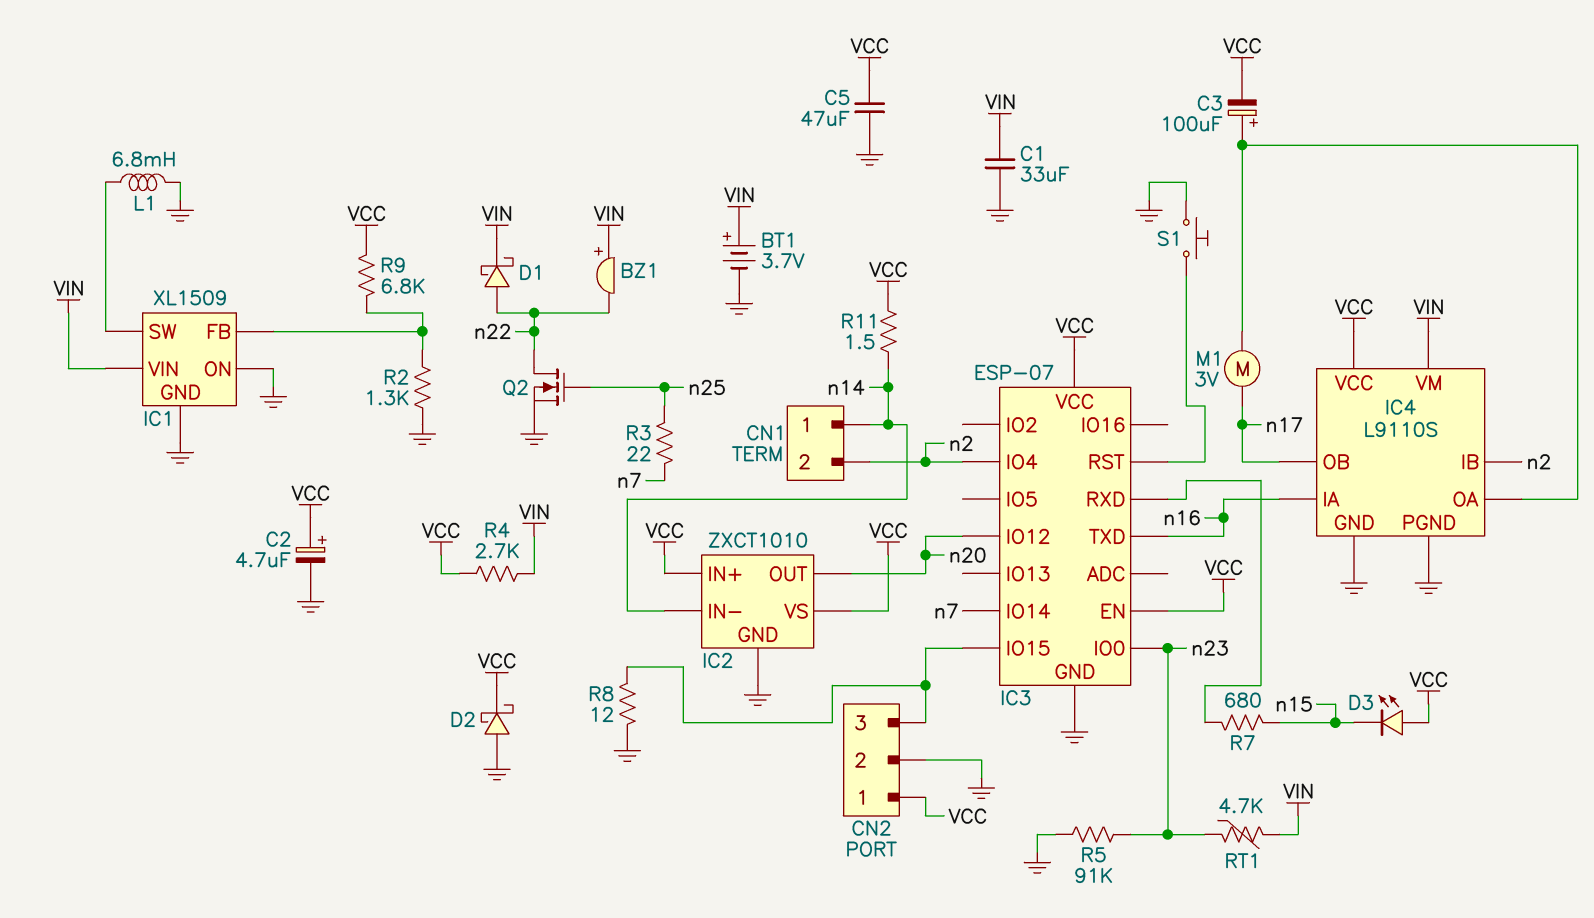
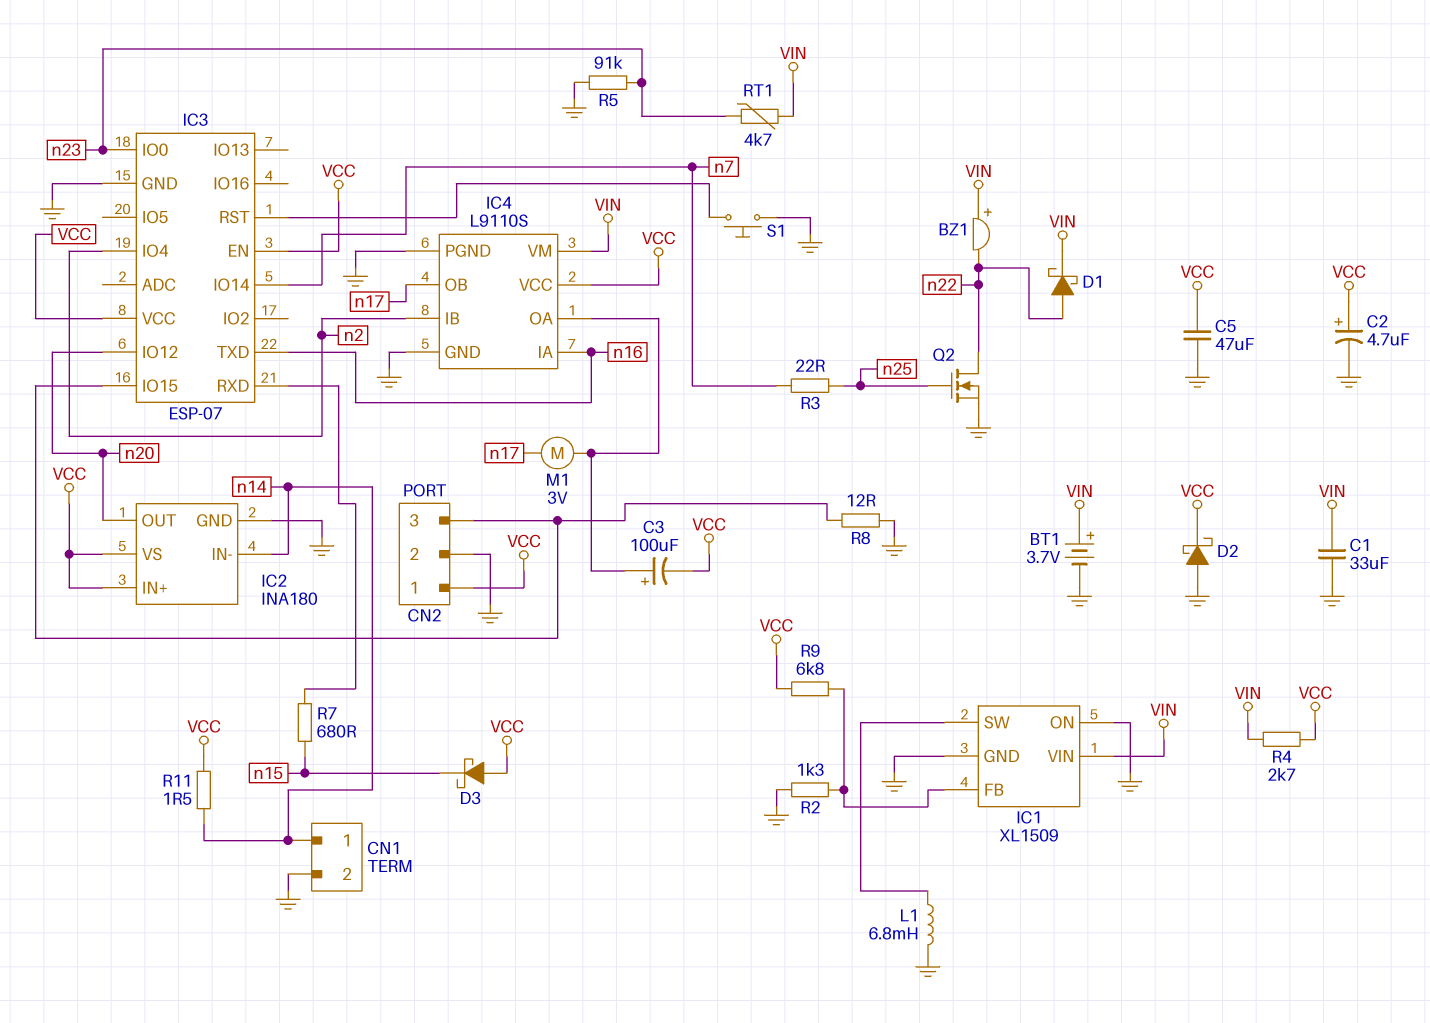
CN1 pin 2: n2 -> GND
D3: LED (A VCC, K n15) -> schottky (A VCC, K n15)
IC2: ZXCT1010 -> INA180

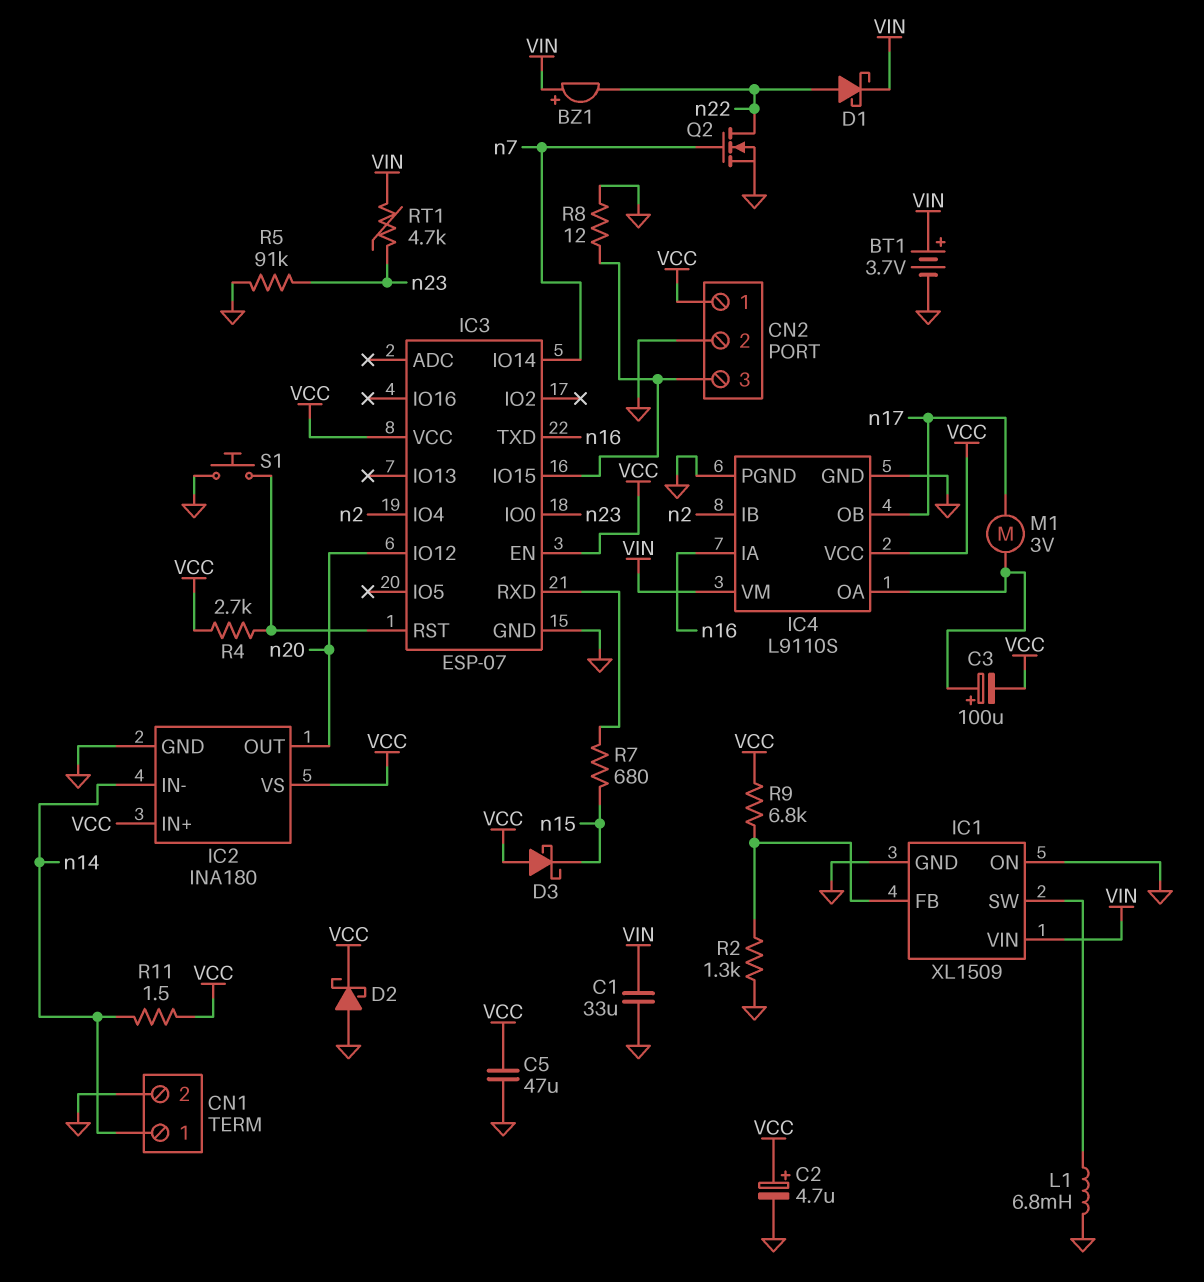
Q2: NMOS (G n25, D n22, S GND) -> NMOS (G n7, D n22, S GND)
R3: 22 (n7, n25) -> none
R4: 2.7k (VCC, VIN) -> 2.7k (IC3/RST, VCC)

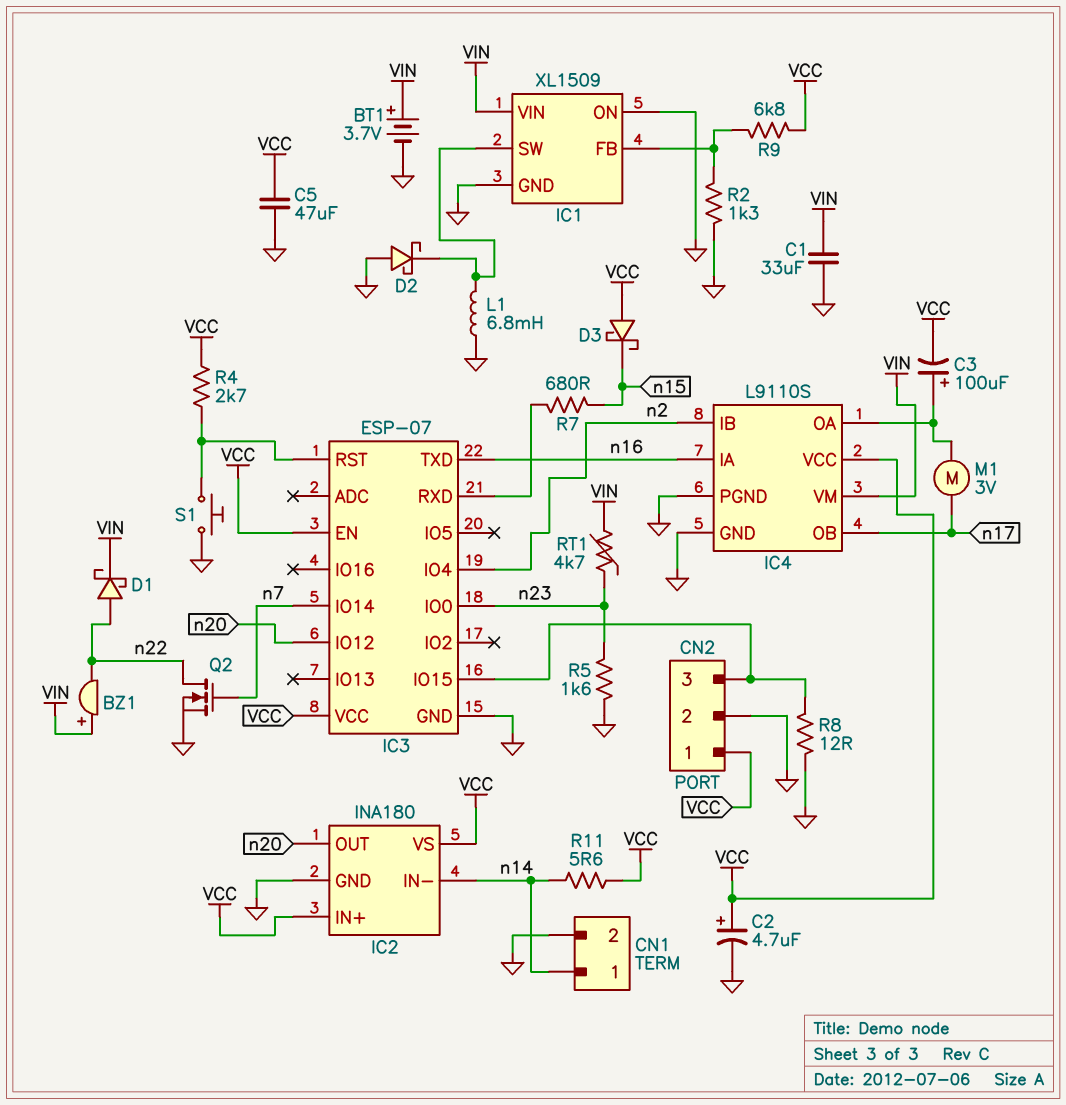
D2: schottky (A GND, K VCC) -> schottky (A GND, K IC1/SW)
R5: 91k (GND, n23) -> 1.6k (GND, n23)
R11: 1.5 (VCC, n14) -> 5.6 (VCC, n14)

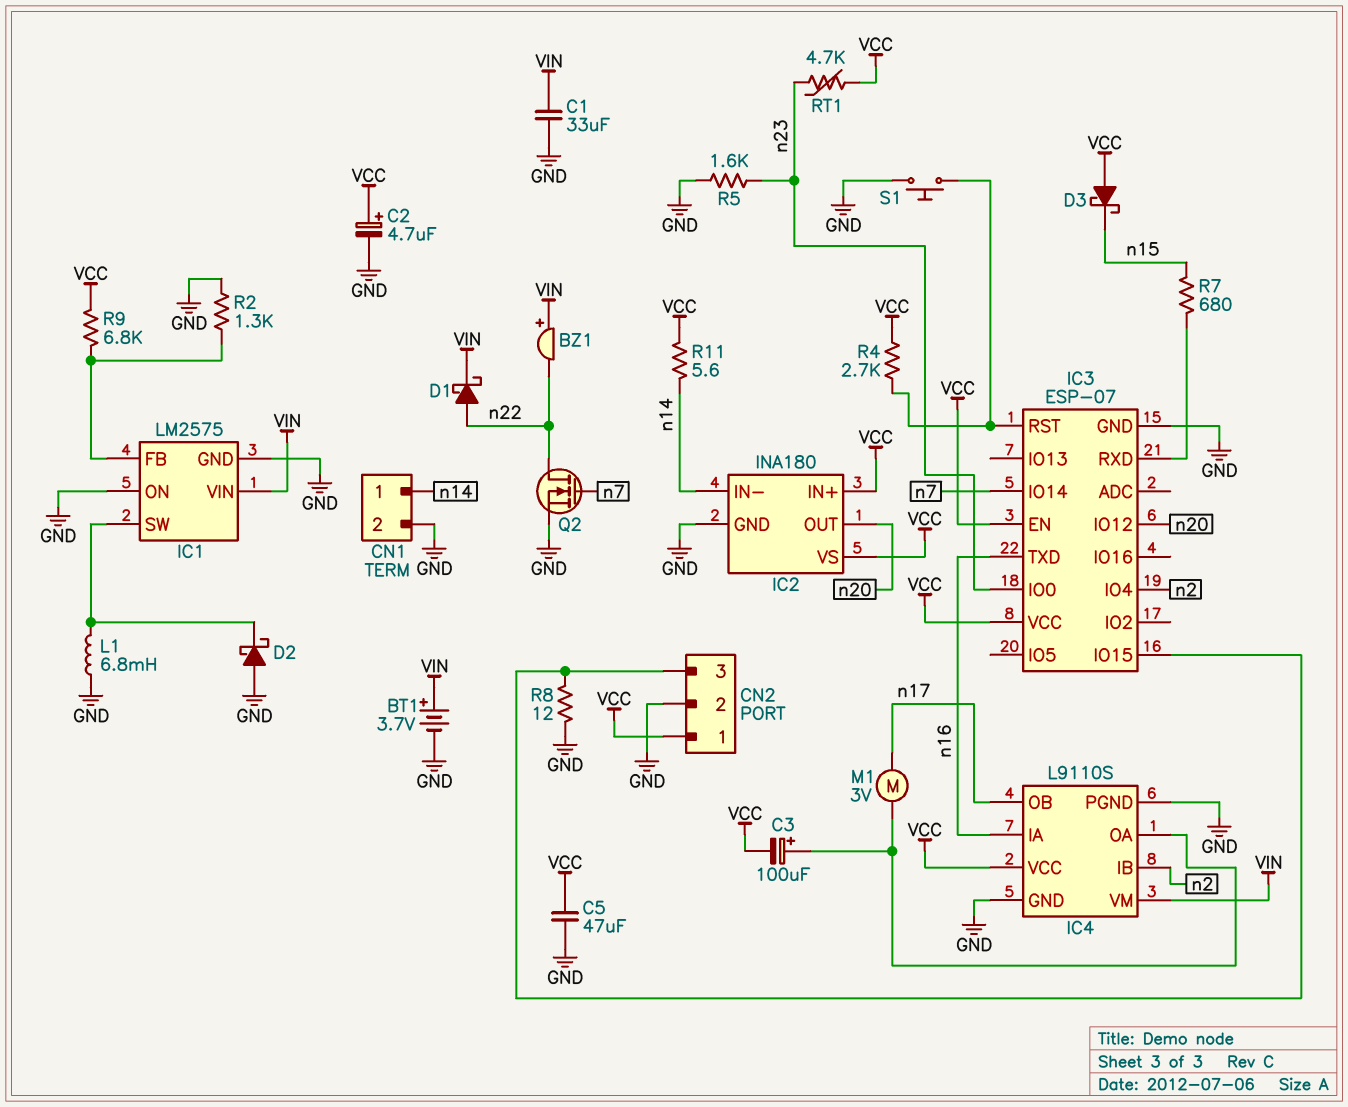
IC1: XL1509 -> LM2575
RT1: 4.7k (VIN, n23) -> 4.7k (VCC, n23)

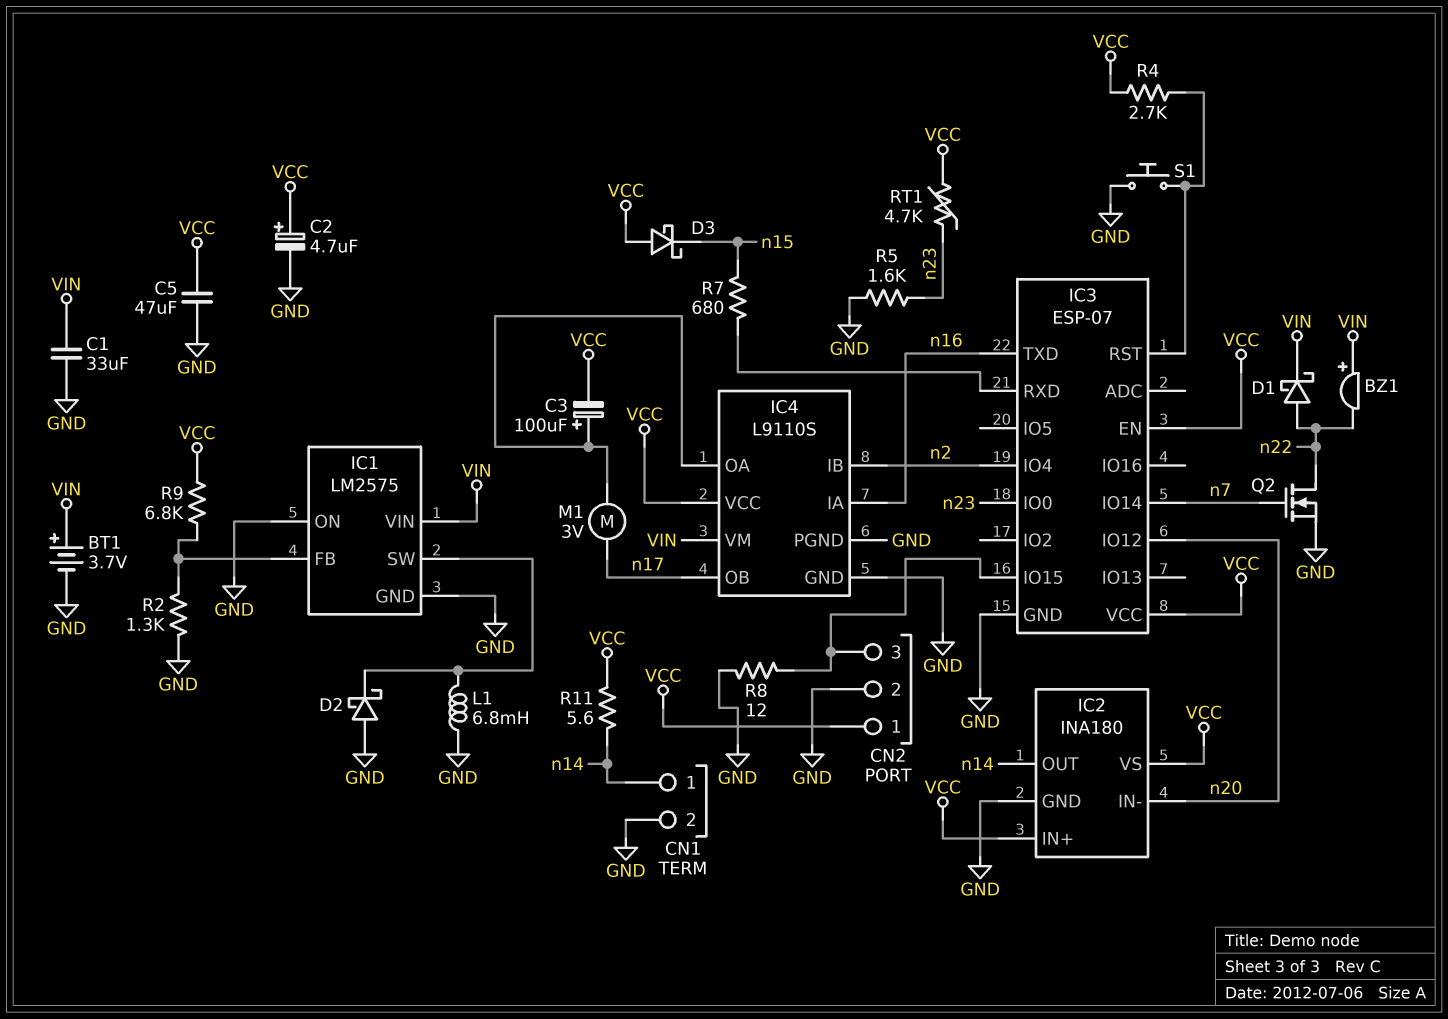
IC2 pin IN-: n14 -> n20
IC2 pin OUT: n20 -> n14

